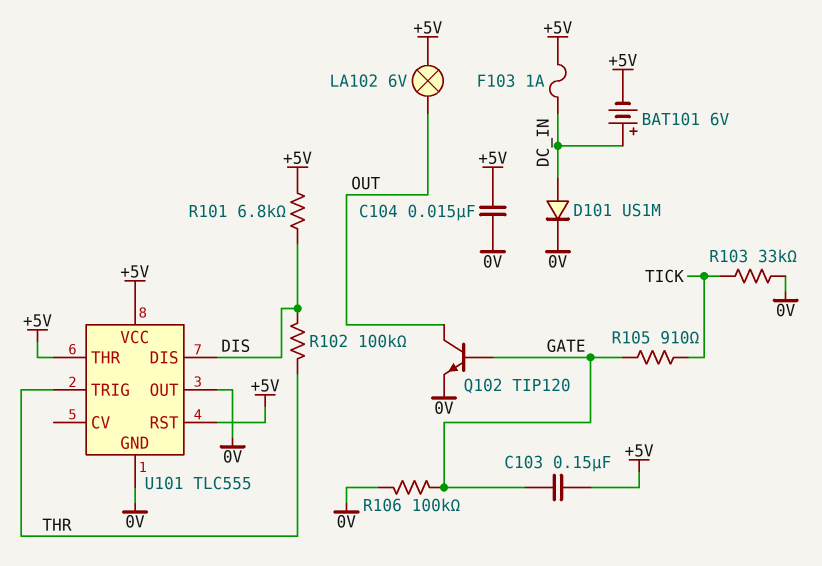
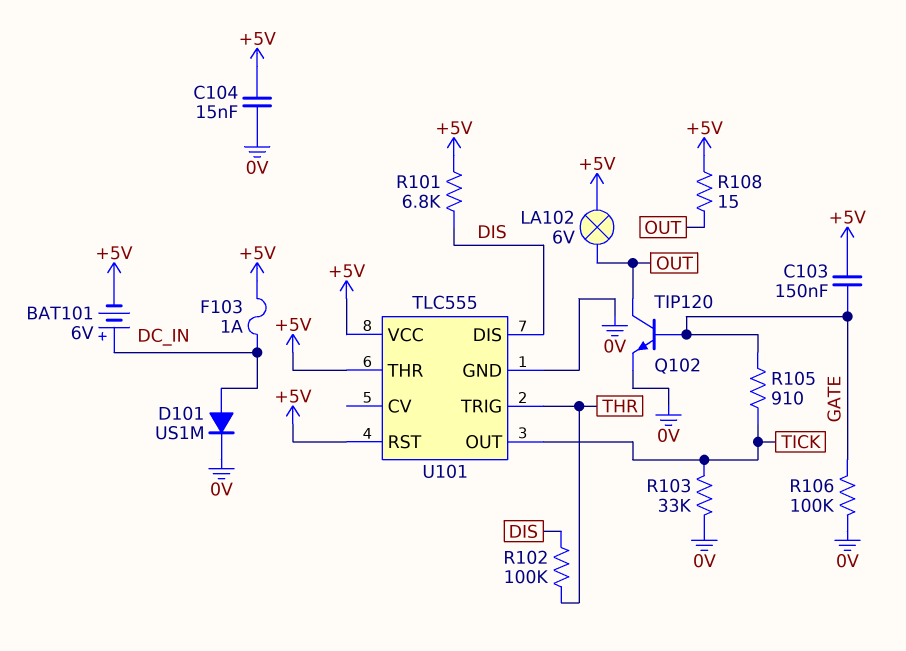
R108: none -> 15 (+5V, OUT)
U101 pin OUT: 0V -> TICK

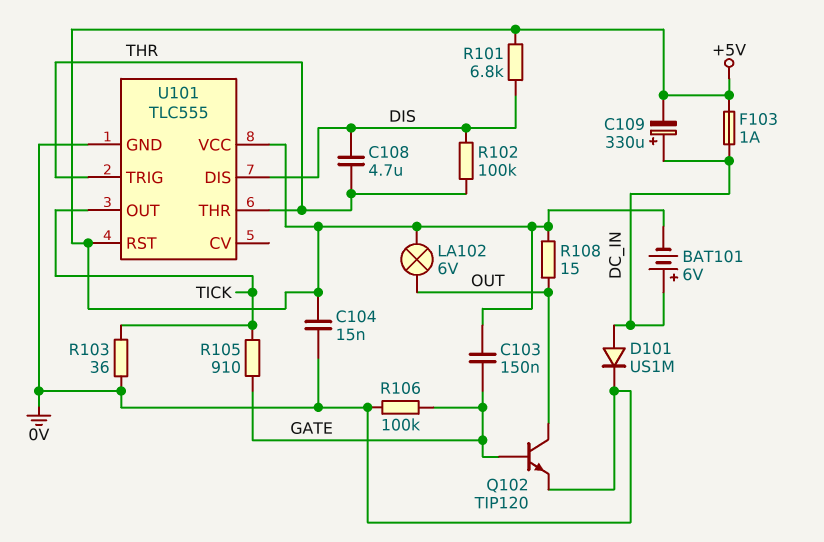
C108: none -> 4.7uF (DIS, THR)
C109: none -> 330uF (plus DC_IN, minus +5V)
R103: 33k (0V, TICK) -> 36 (0V, TICK)
U101 pin THR: +5V -> THR

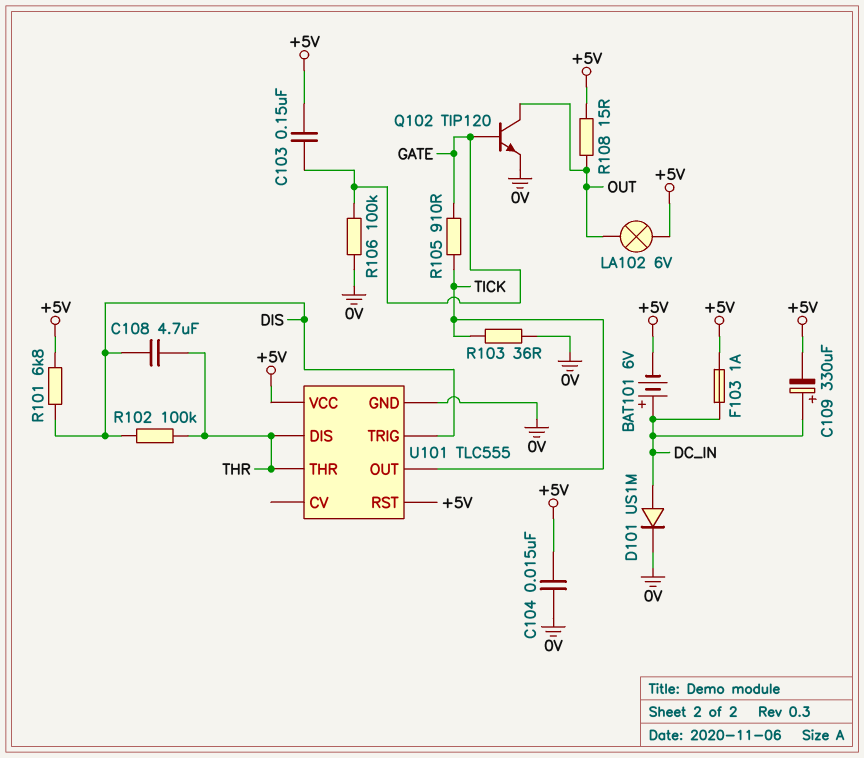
U101 pin DIS: DIS -> THR
U101 pin TRIG: THR -> DIS

